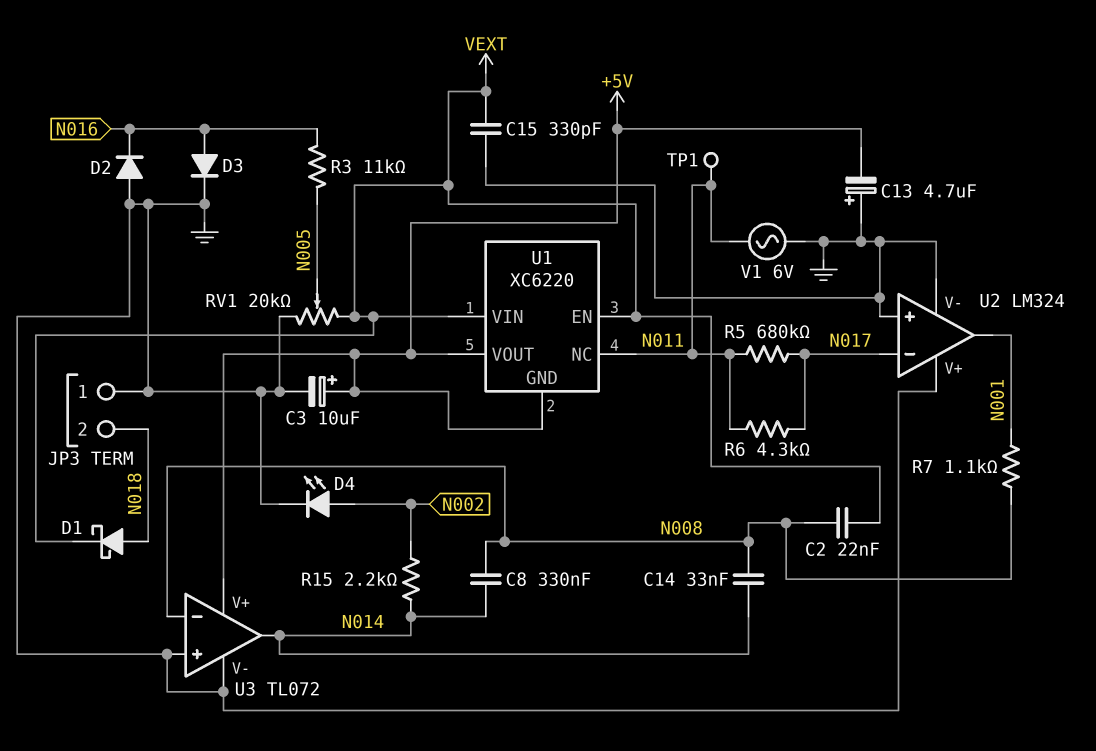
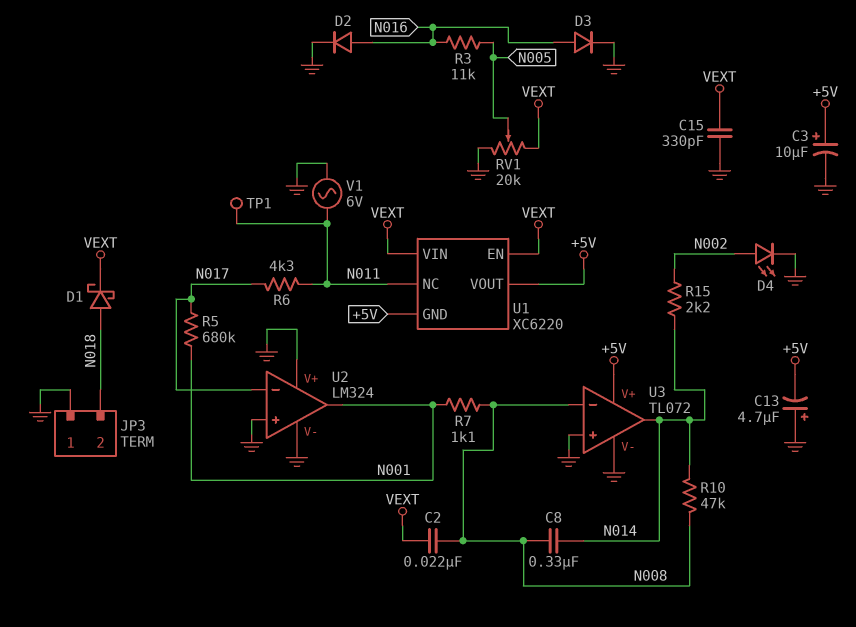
C14: 33nF (N008, N014) -> none
D2: diode (A GND, K N016) -> diode (A N016, K GND)
R5: 680k (N011, N017) -> 680k (N001, N017)
R10: none -> 47k (N008, N014)

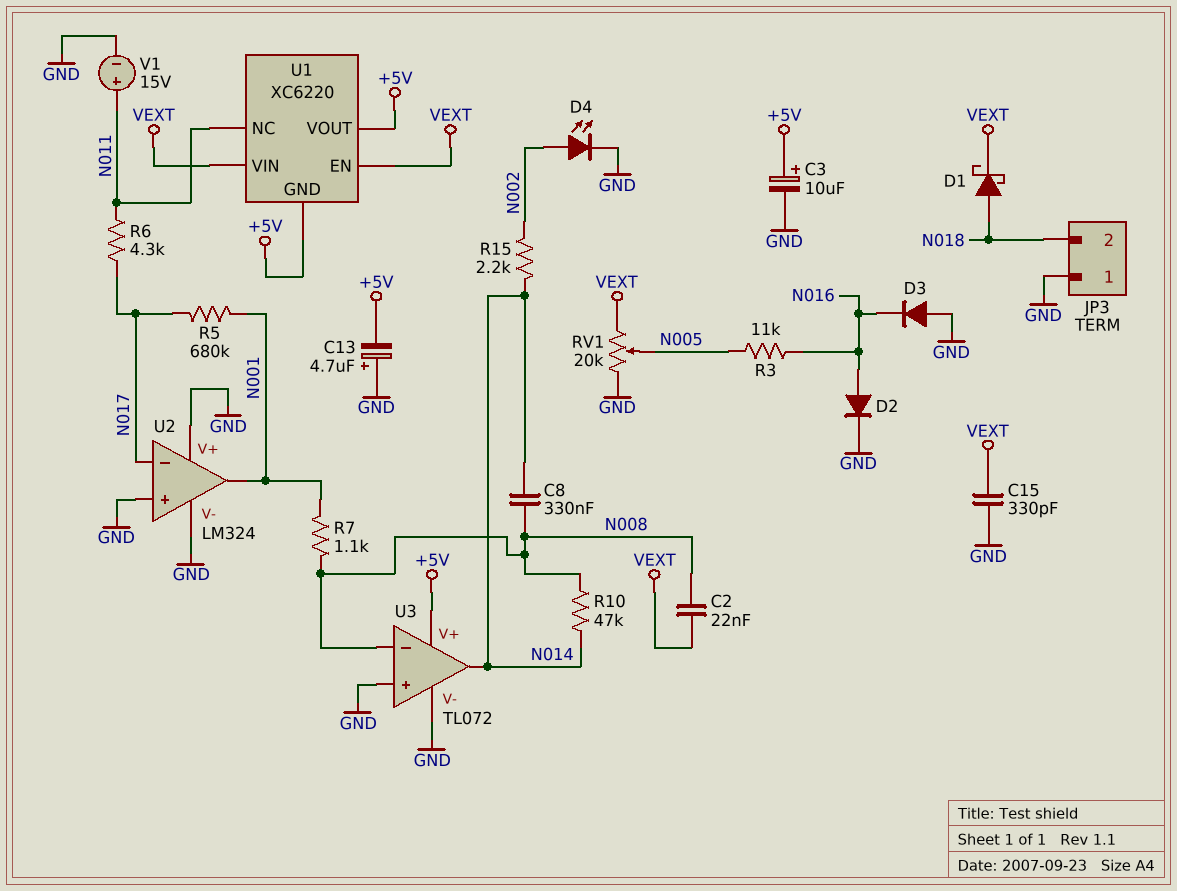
D3: diode (A N016, K GND) -> diode (A GND, K N016)
TP1: test point (N011) -> none
V1: AC 6V (GND, N011) -> 15V (plus N011, minus GND)

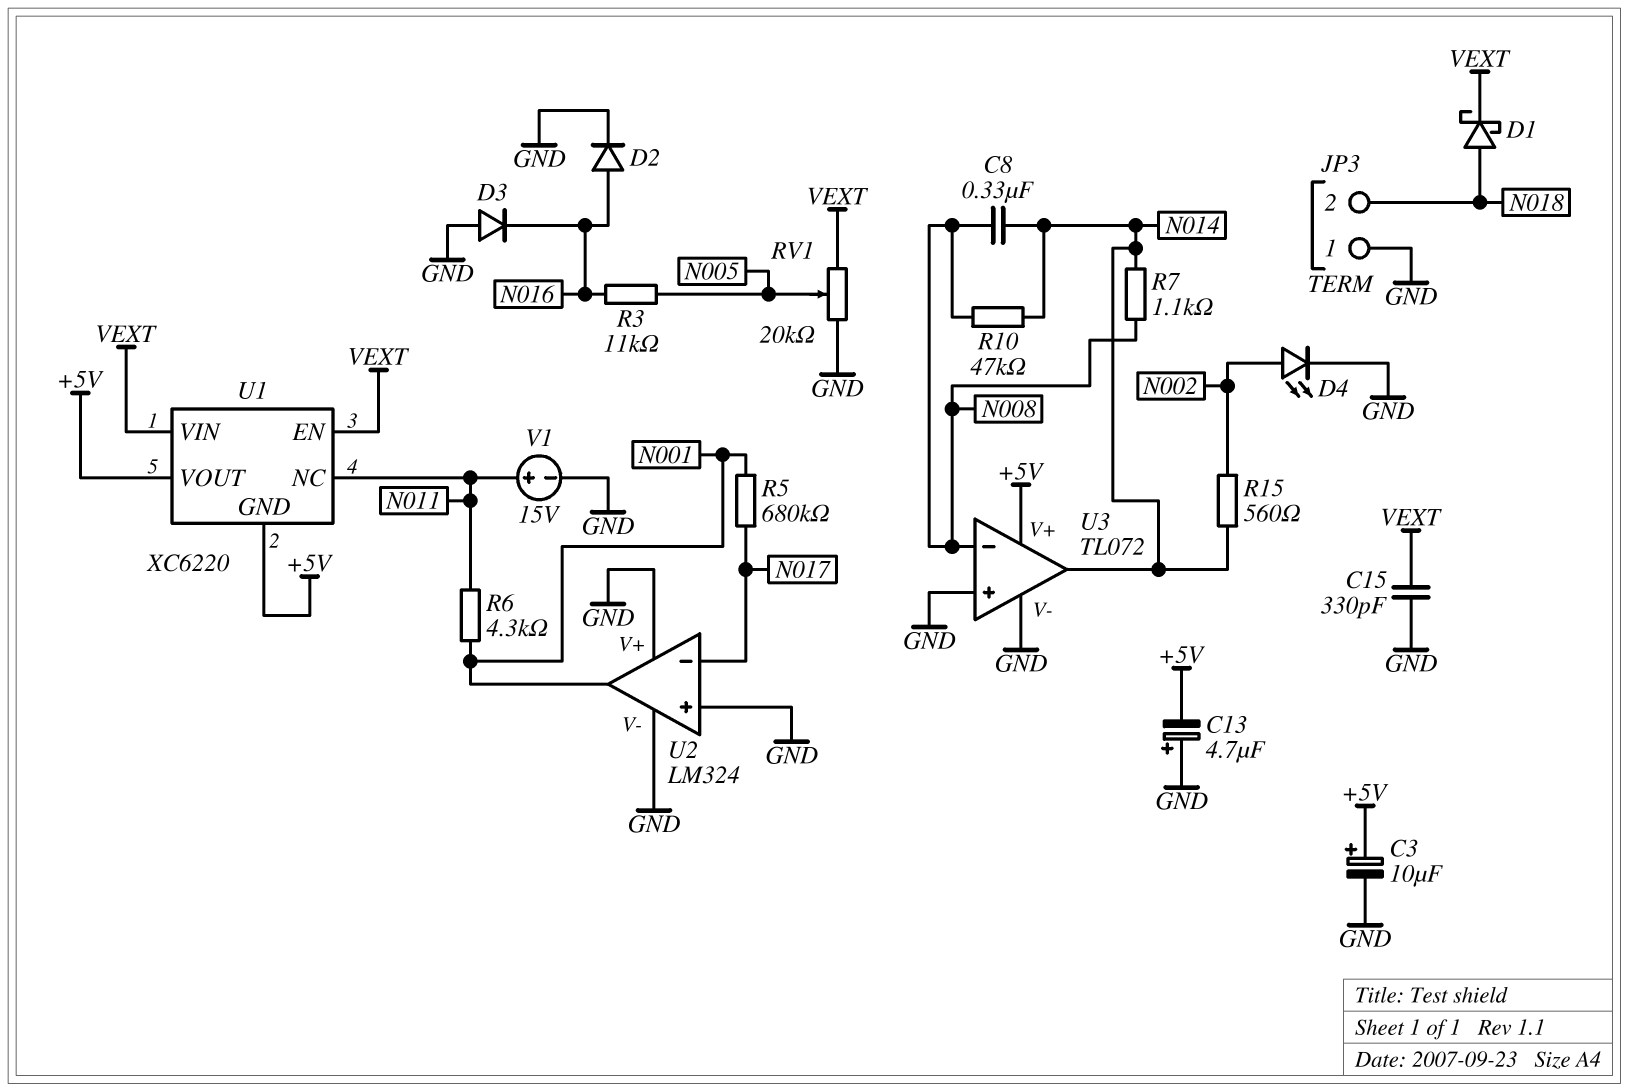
C2: 22nF (N008, VEXT) -> none
R6: 4.3k (N011, N017) -> 4.3k (N001, N011)
R7: 1.1k (N001, N008) -> 1.1k (N008, N014)
R15: 2.2k (N002, N014) -> 560 (N002, N014)

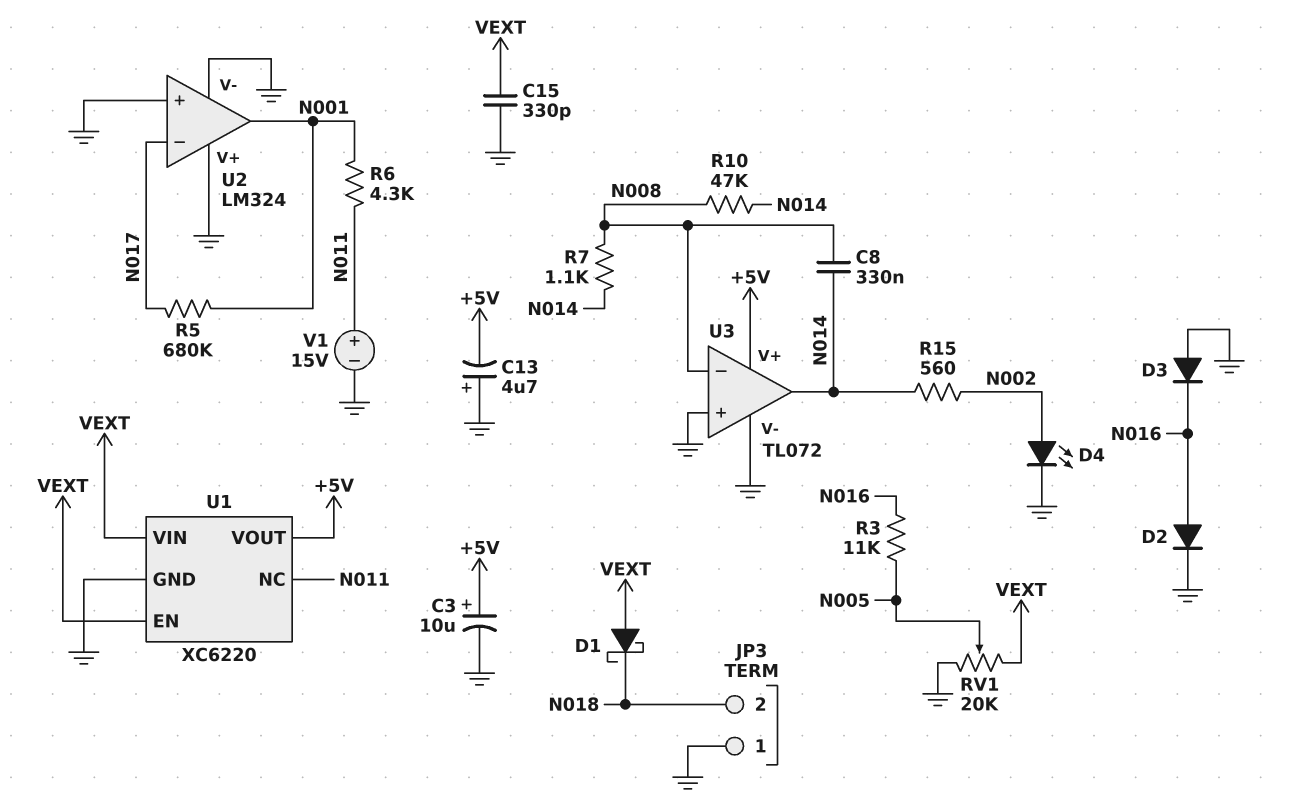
D1: schottky (A N018, K VEXT) -> schottky (A VEXT, K N018)
U1 pin GND: +5V -> GND

